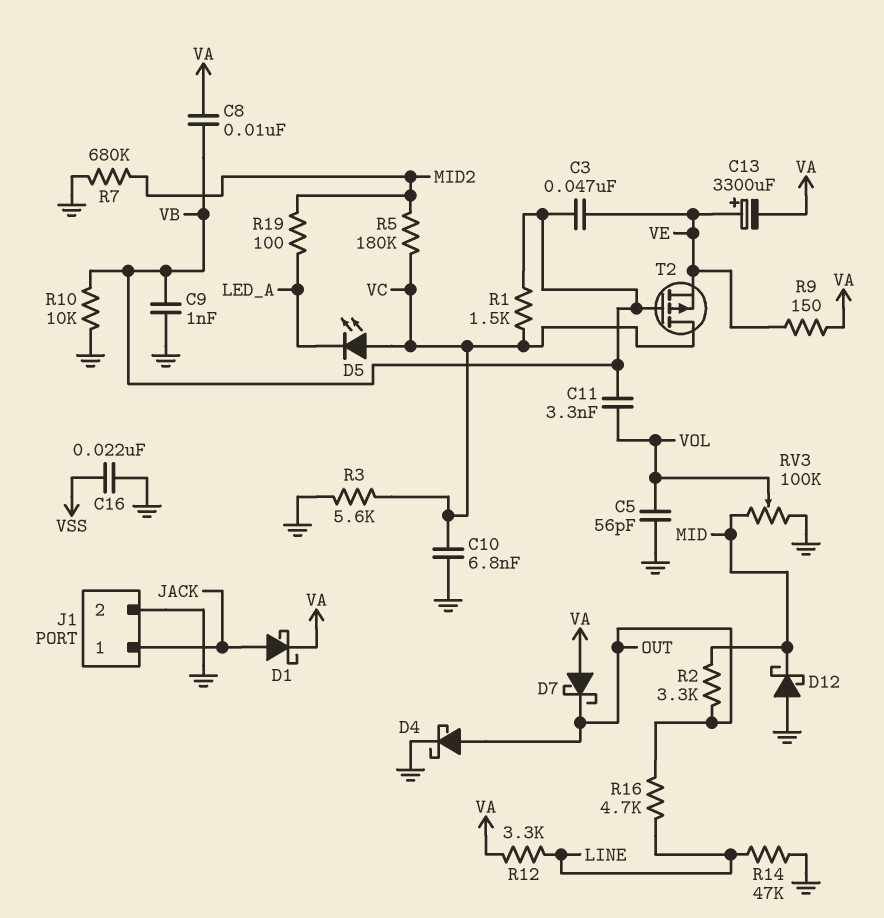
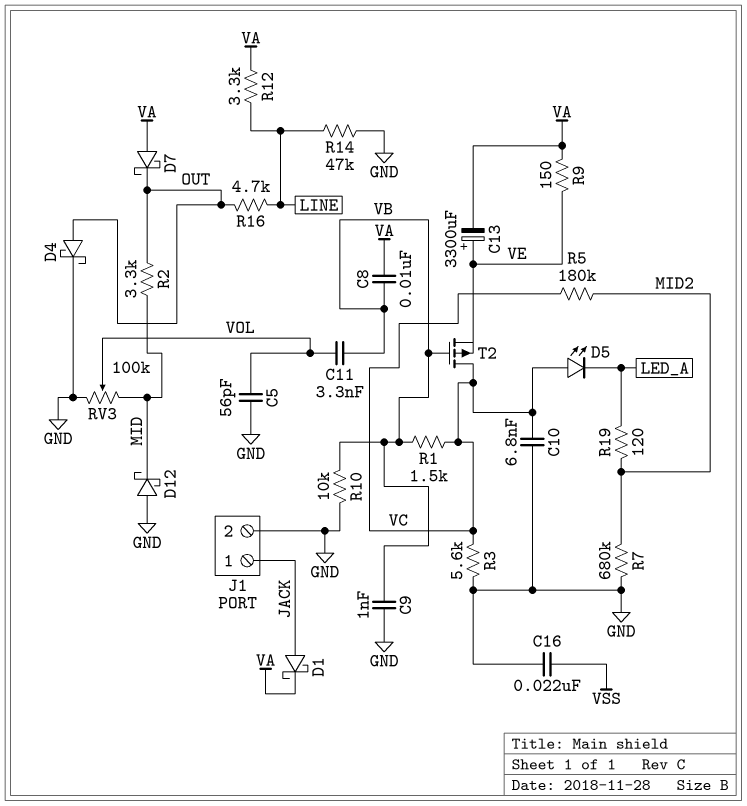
C3: 47nF (VB, VE) -> none
R19: 100 (LED_A, MID2) -> 120 (LED_A, MID2)

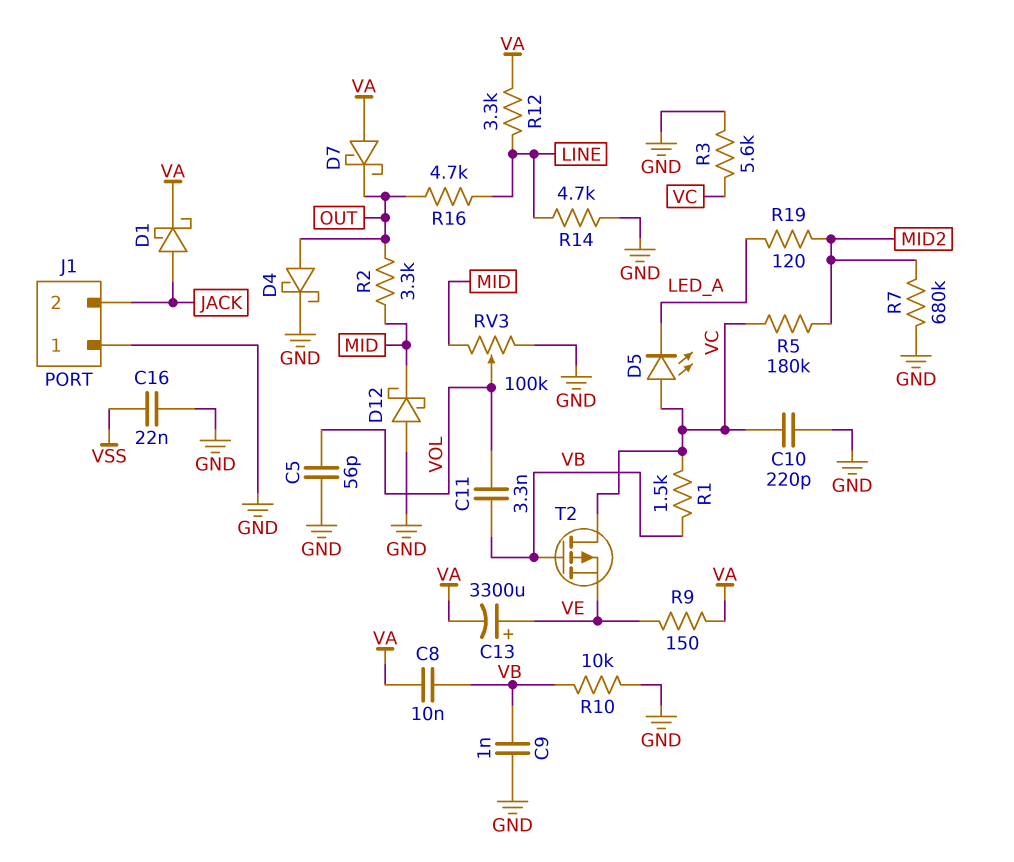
C10: 6.8nF (GND, VC) -> 220pF (GND, VC)
J1 pin 1: JACK -> GND
J1 pin 2: GND -> JACK
R14: 47k (GND, LINE) -> 4.7k (GND, LINE)

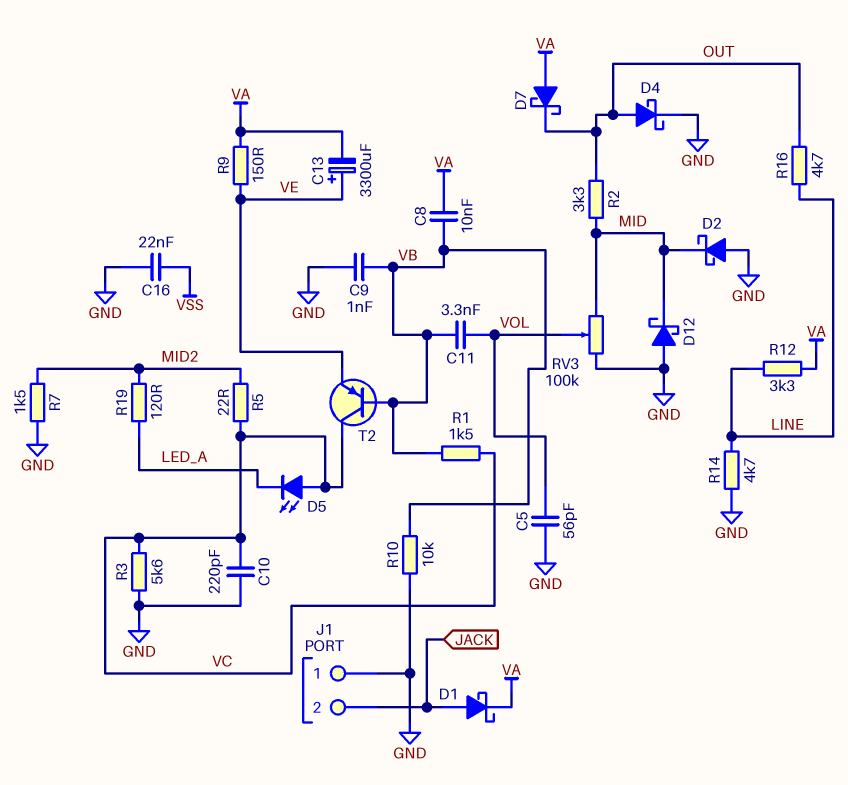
D2: none -> schottky (A GND, K MID)
R5: 180k (MID2, VC) -> 22 (MID2, VC)
R7: 680k (GND, MID2) -> 1.5k (GND, MID2)
T2: PMOS (G VB, D VC, S VE) -> PNP (B VB, C VC, E VE)

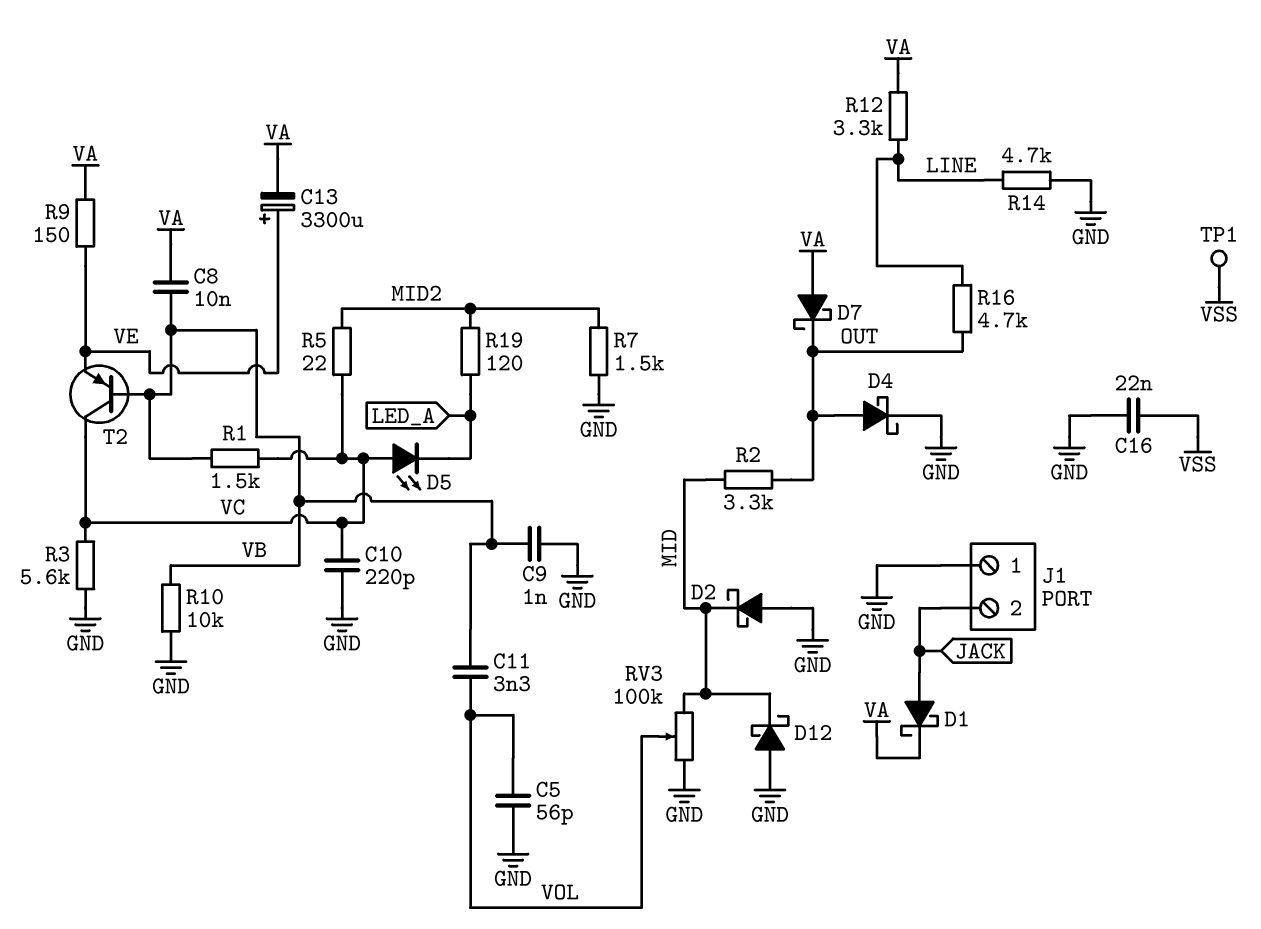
TP1: none -> test point (VSS)

